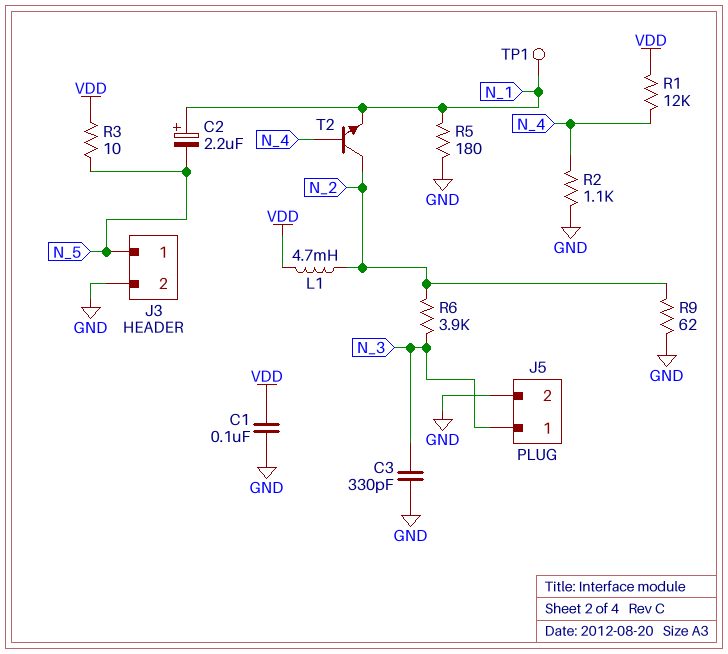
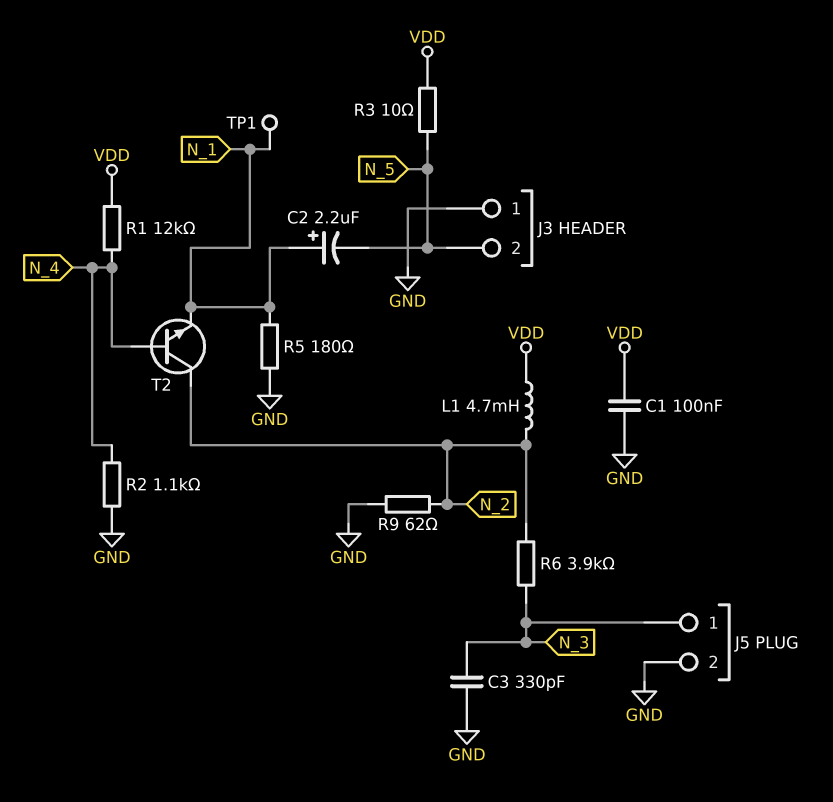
J3 pin 1: N_5 -> GND
J3 pin 2: GND -> N_5

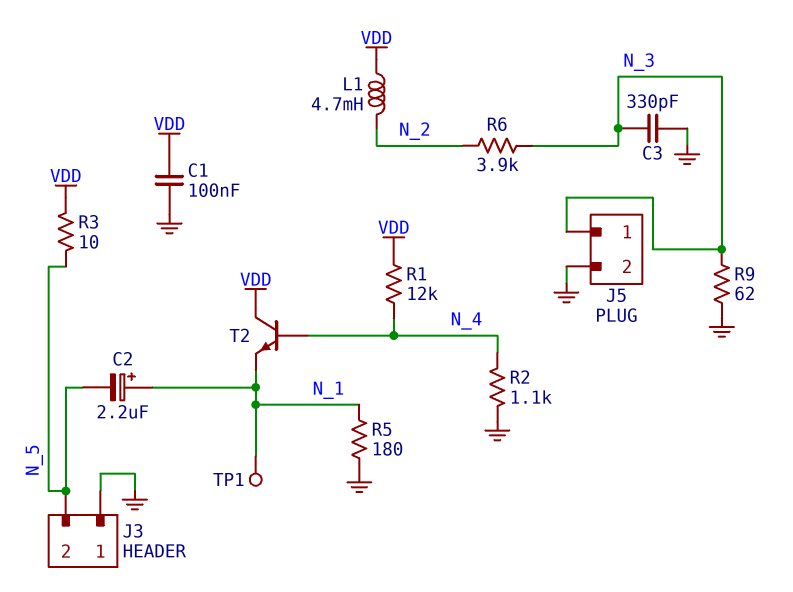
R9: 62 (GND, N_2) -> 62 (GND, N_3)
T2: NPN (B N_4, C N_2, E N_1) -> NPN (B N_4, C VDD, E N_1)

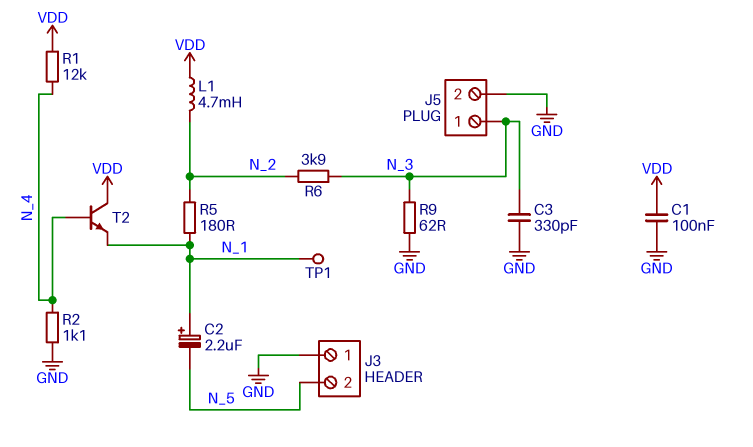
R3: 10 (N_5, VDD) -> none
R5: 180 (GND, N_1) -> 180 (N_1, N_2)

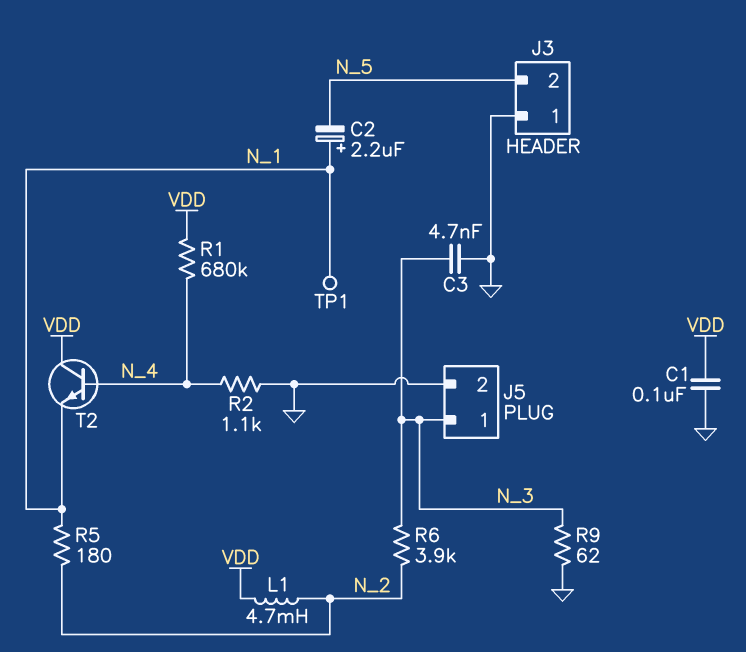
C3: 330pF (GND, N_3) -> 4.7nF (GND, N_3)
R1: 12k (N_4, VDD) -> 680k (N_4, VDD)

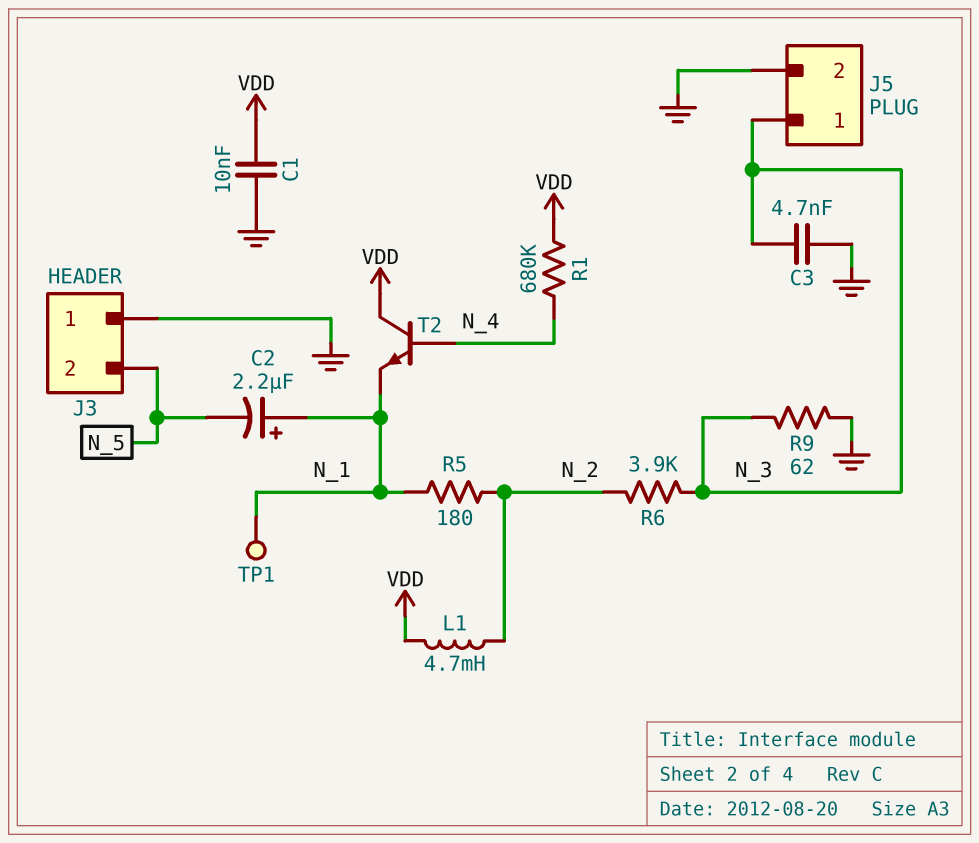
C1: 100nF (GND, VDD) -> 10nF (GND, VDD)
R2: 1.1k (GND, N_4) -> none

